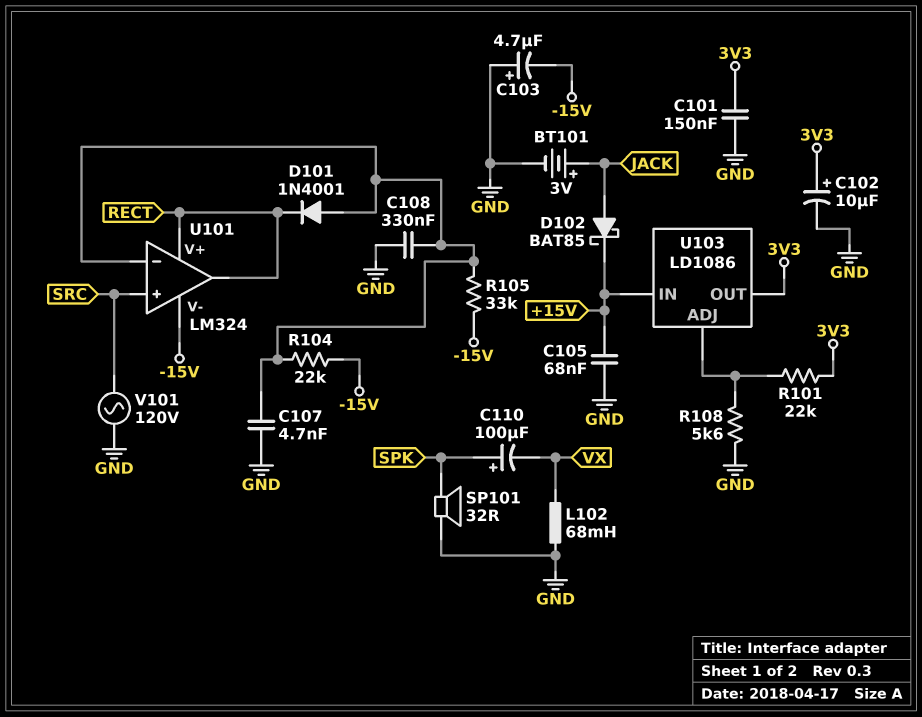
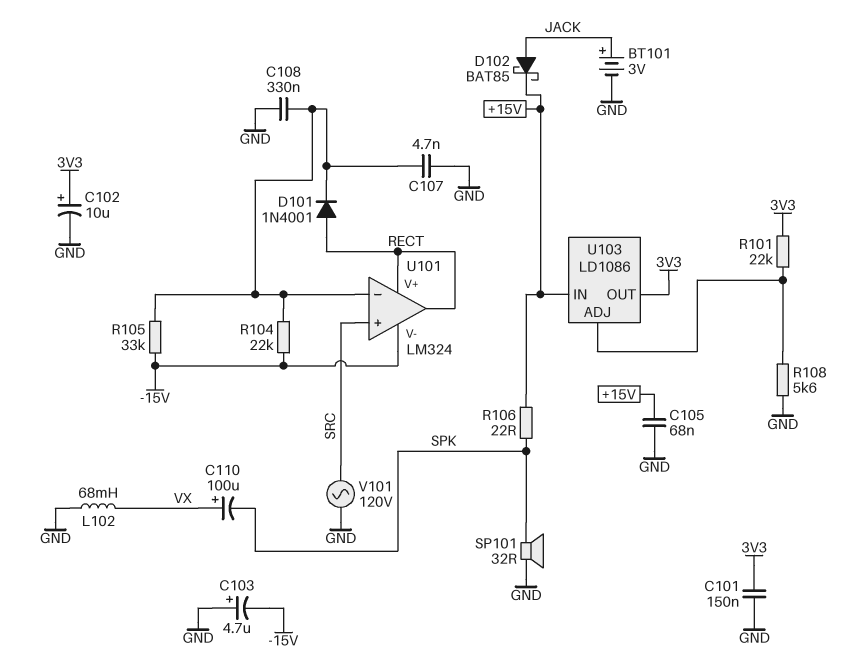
C110: 100uF (plus SPK, minus VX) -> 100uF (plus VX, minus SPK)
D101: diode 1N4001 (A U101/in-, K RECT) -> diode 1N4001 (A RECT, K U101/in-)
R106: none -> 22 (+15V, SPK)

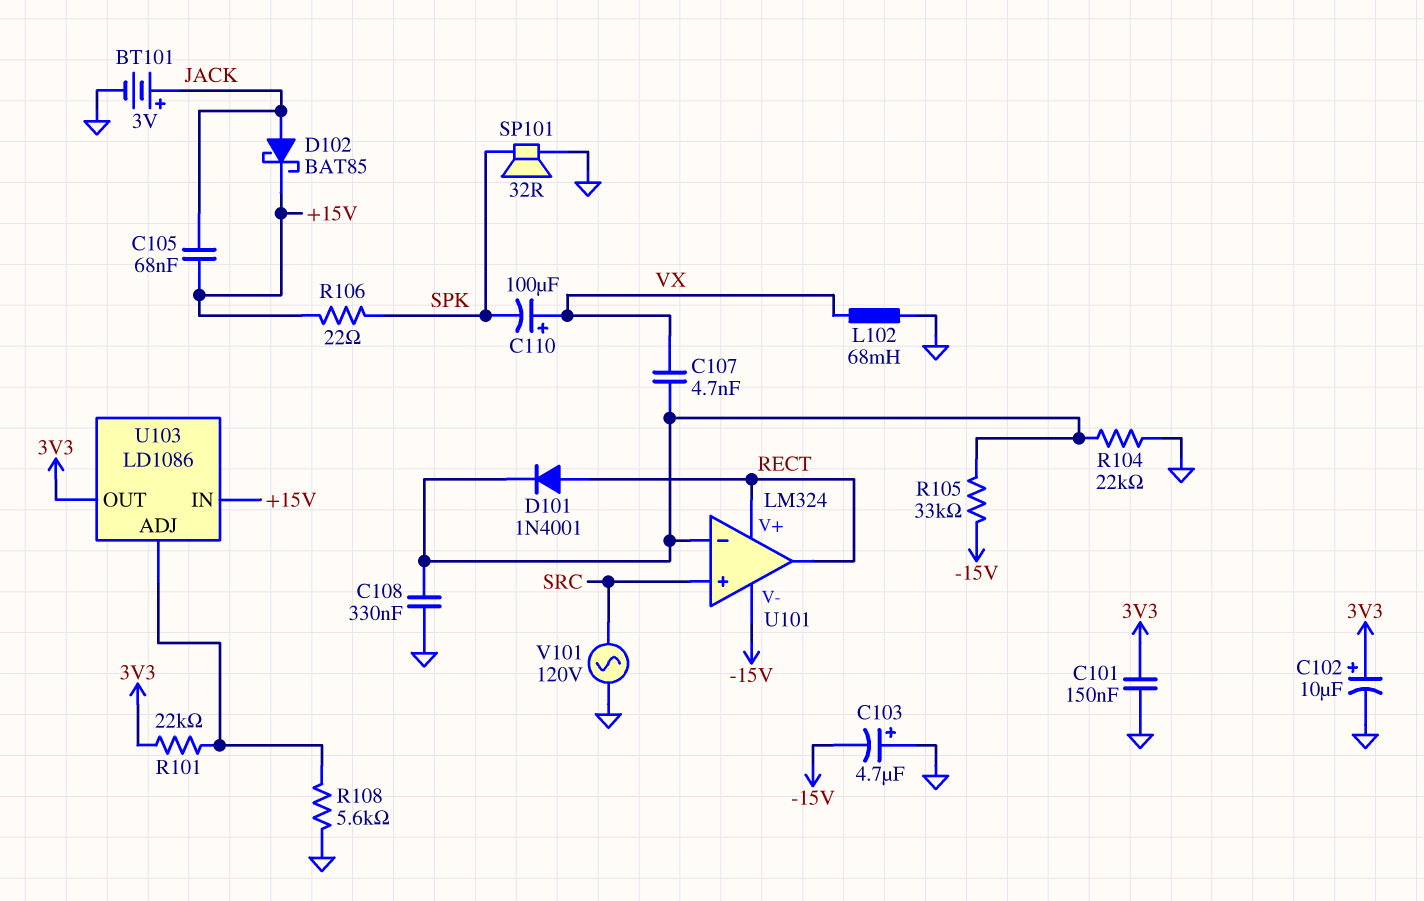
C105: 68nF (+15V, GND) -> 68nF (+15V, JACK)
C107: 4.7nF (GND, U101/in-) -> 4.7nF (U101/in-, VX)
R104: 22k (-15V, U101/in-) -> 22k (GND, U101/in-)

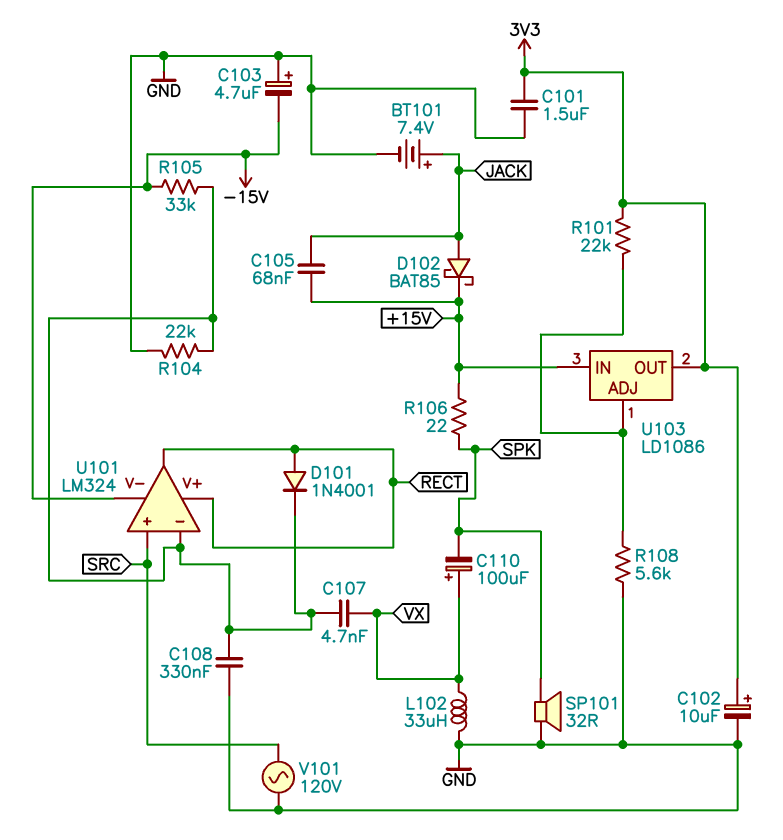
BT101: 3V (plus JACK, minus GND) -> 7.4V (plus JACK, minus GND)
C101: 150nF (3V3, GND) -> 1.5uF (3V3, GND)
L102: 68mH (GND, VX) -> 33uH (GND, VX)

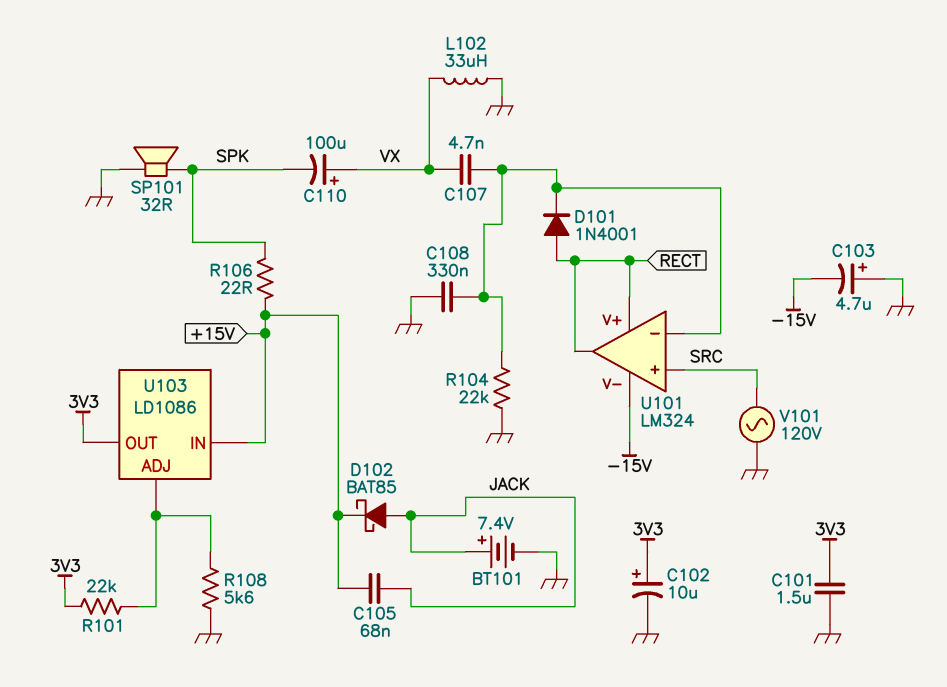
R105: 33k (-15V, U101/in-) -> none

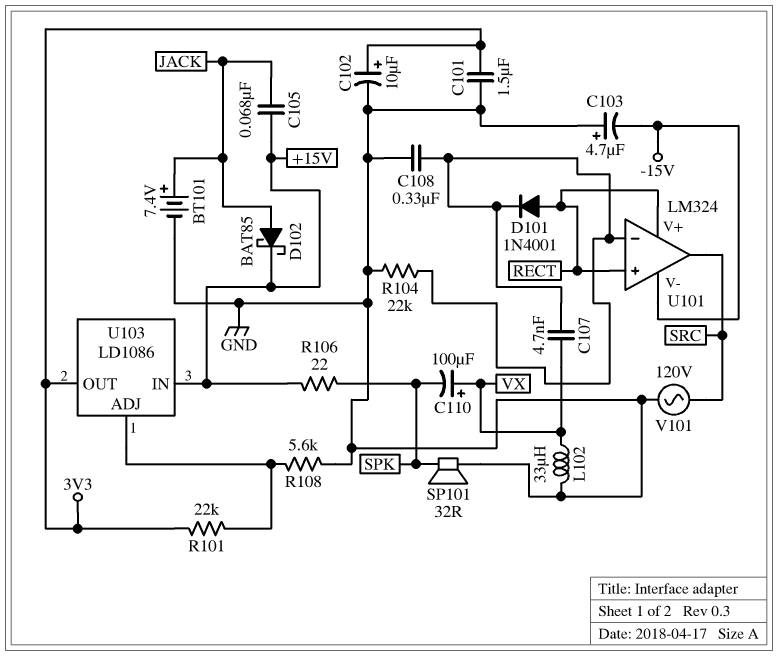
U101 pin in+: SRC -> RECT
U101 pin out: RECT -> SRC

